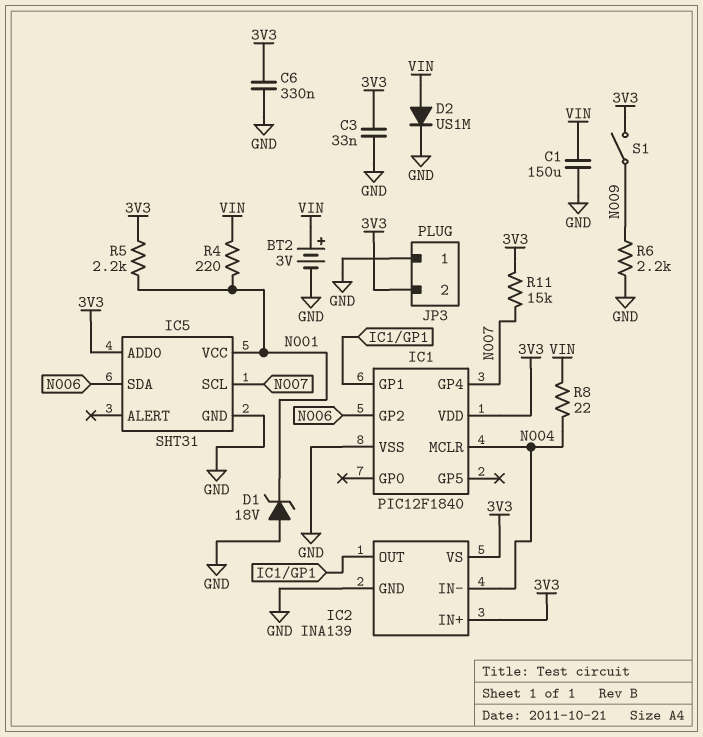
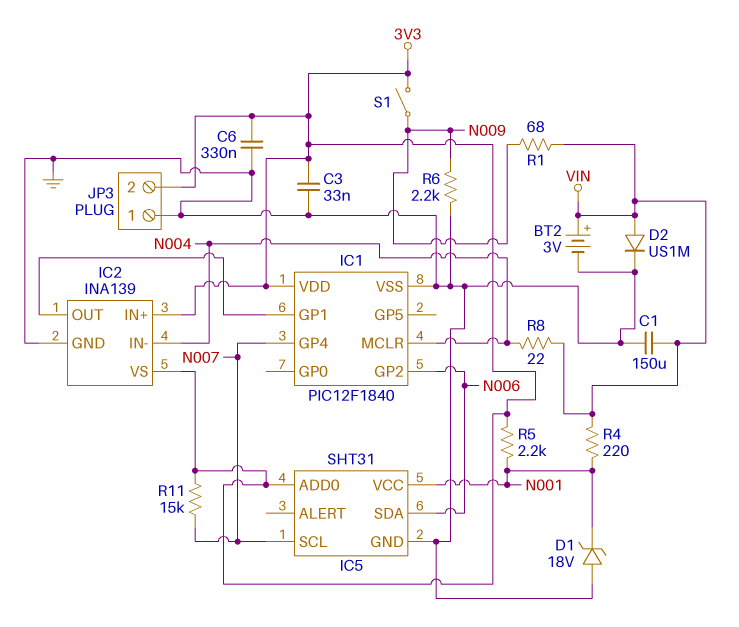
R1: none -> 68 (N009, VIN)

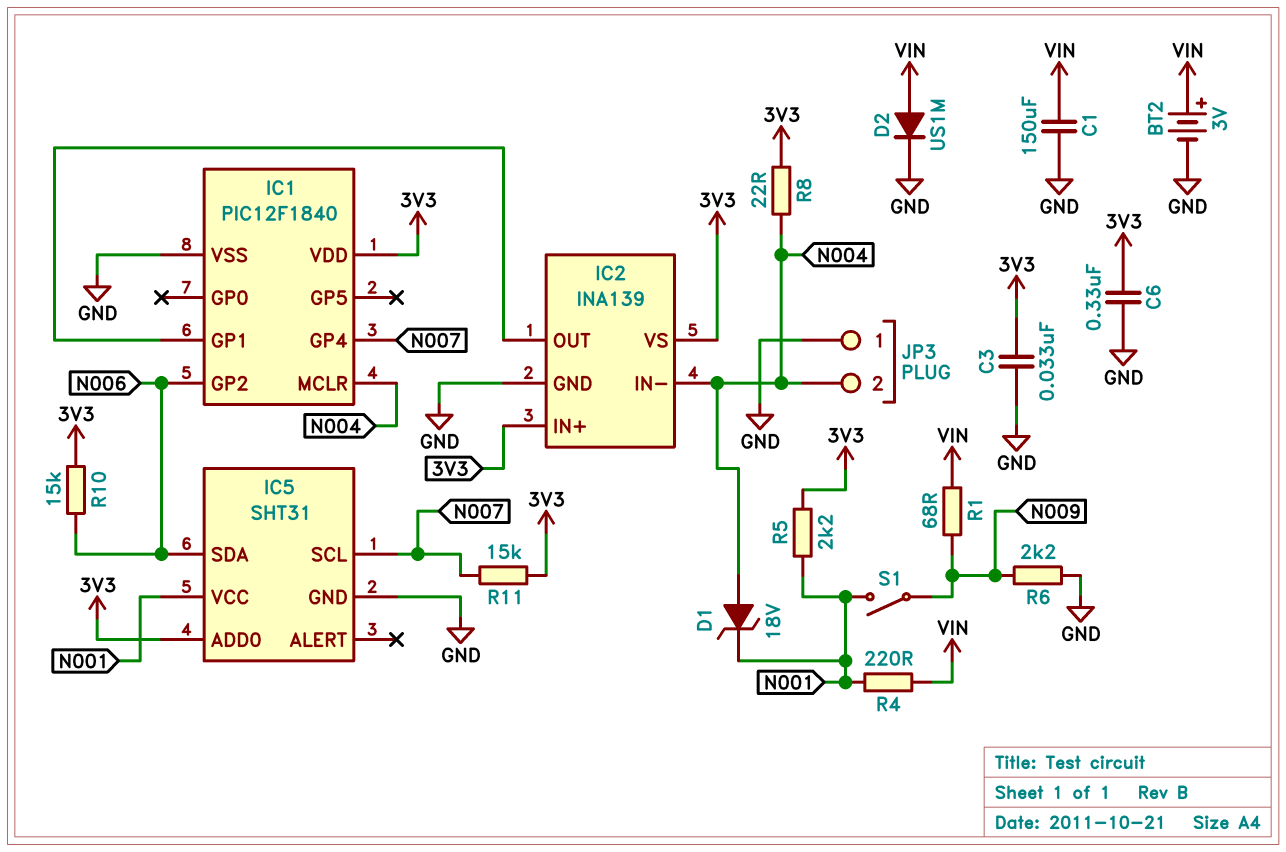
D1: zener 18V (A GND, K N001) -> zener 18V (A N004, K N001)
JP3 pin 2: 3V3 -> N004
R8: 22 (N004, VIN) -> 22 (3V3, N004)
R10: none -> 15k (3V3, N006)
S1: switch (3V3, N009) -> switch (N001, N009)

